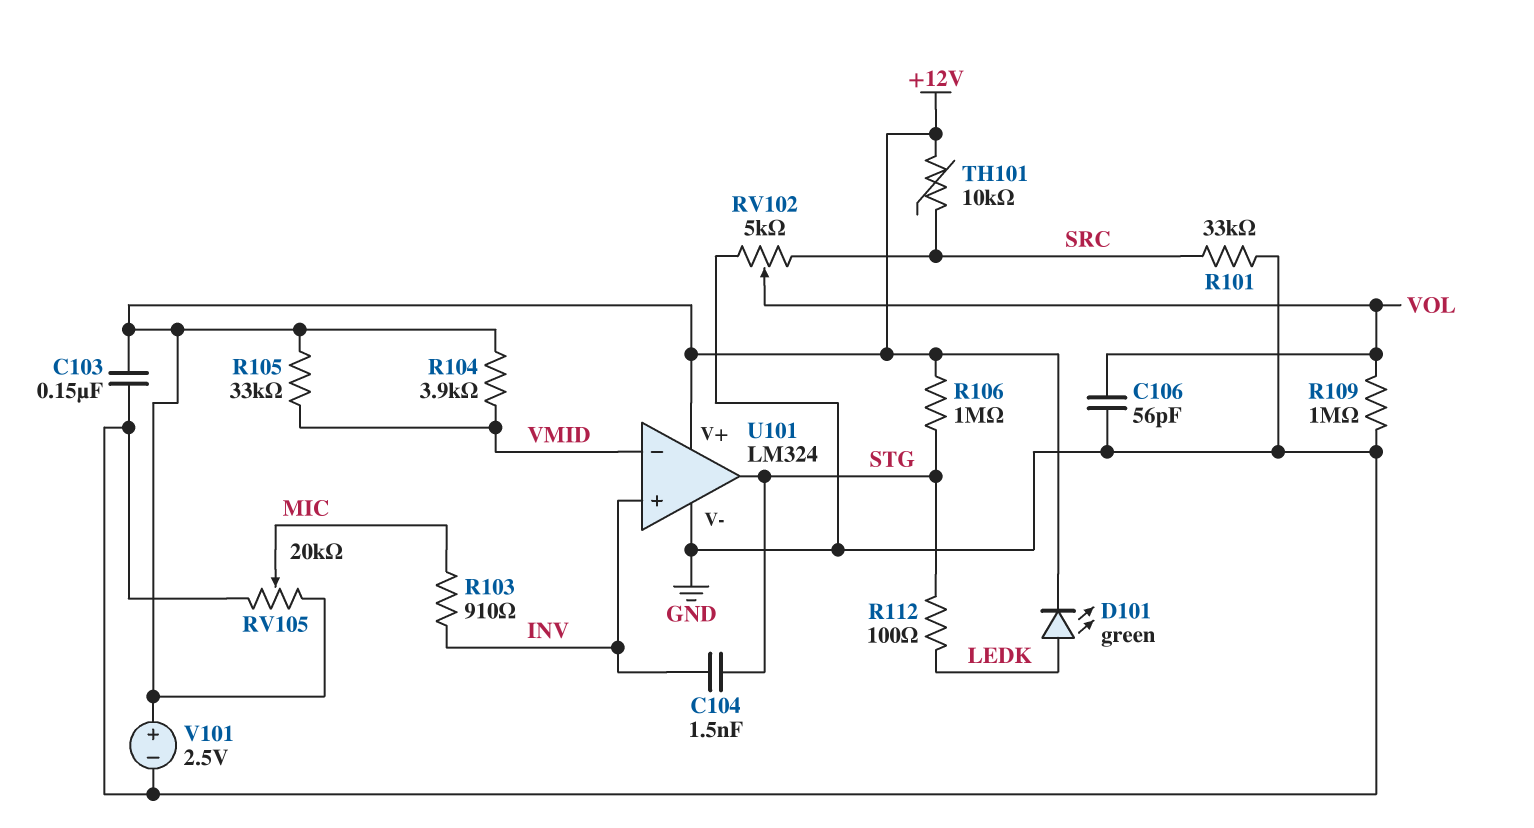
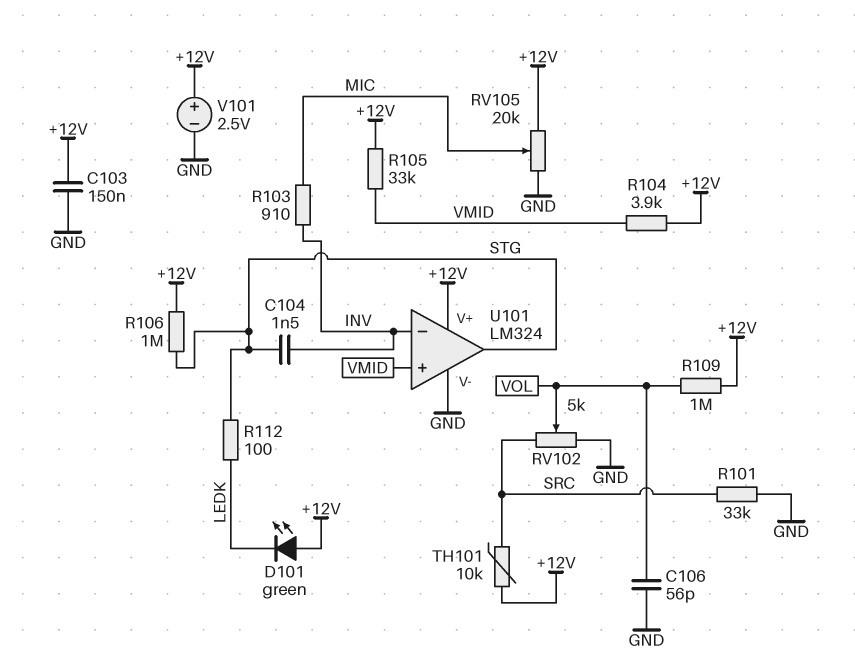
D101: LED green (A LEDK, K +12V) -> LED green (A +12V, K LEDK)
R109: 1M (GND, VOL) -> 1M (+12V, VOL)
U101 pin in+: INV -> VMID
U101 pin in-: VMID -> INV

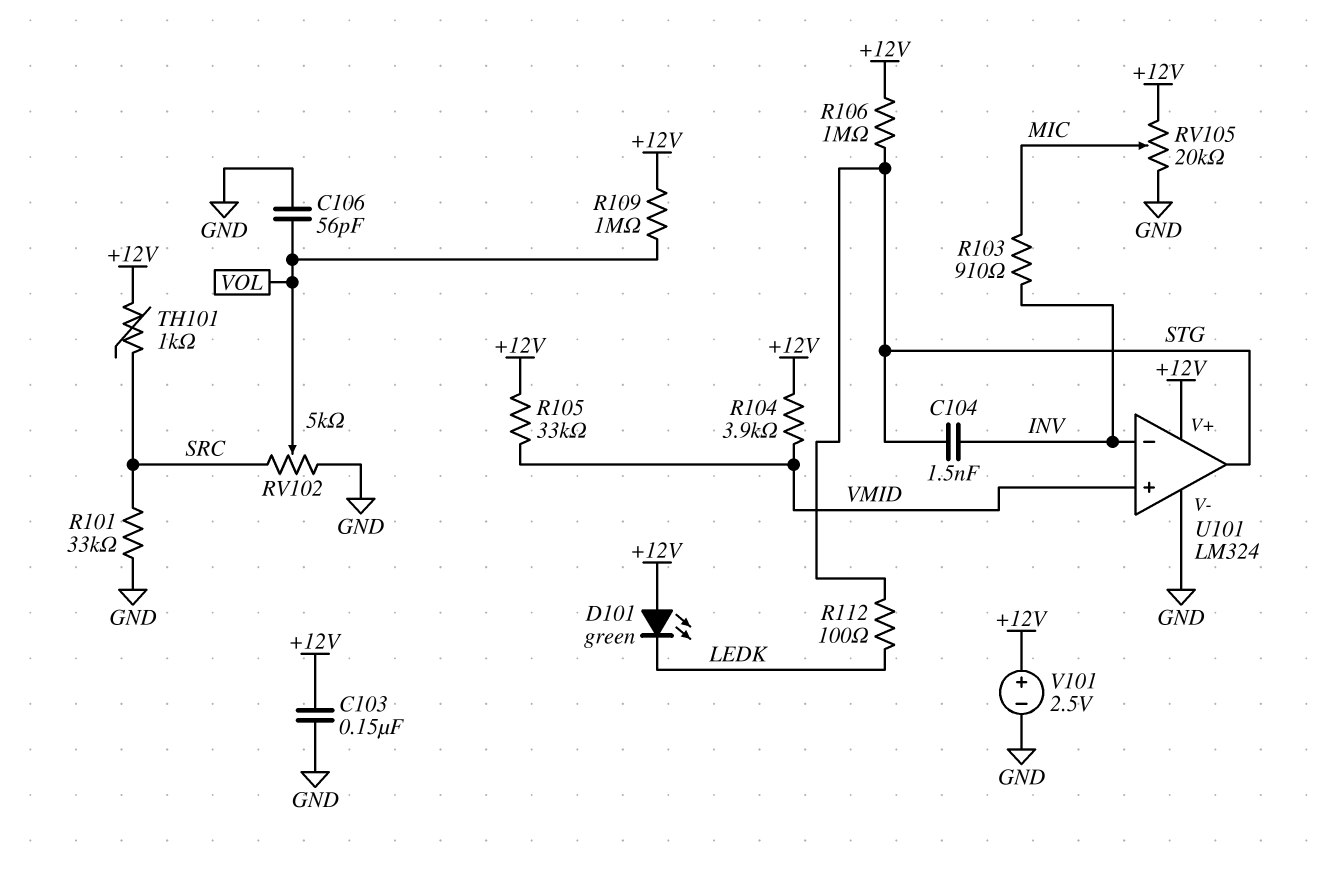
TH101: 10k (+12V, SRC) -> 1k (+12V, SRC)

